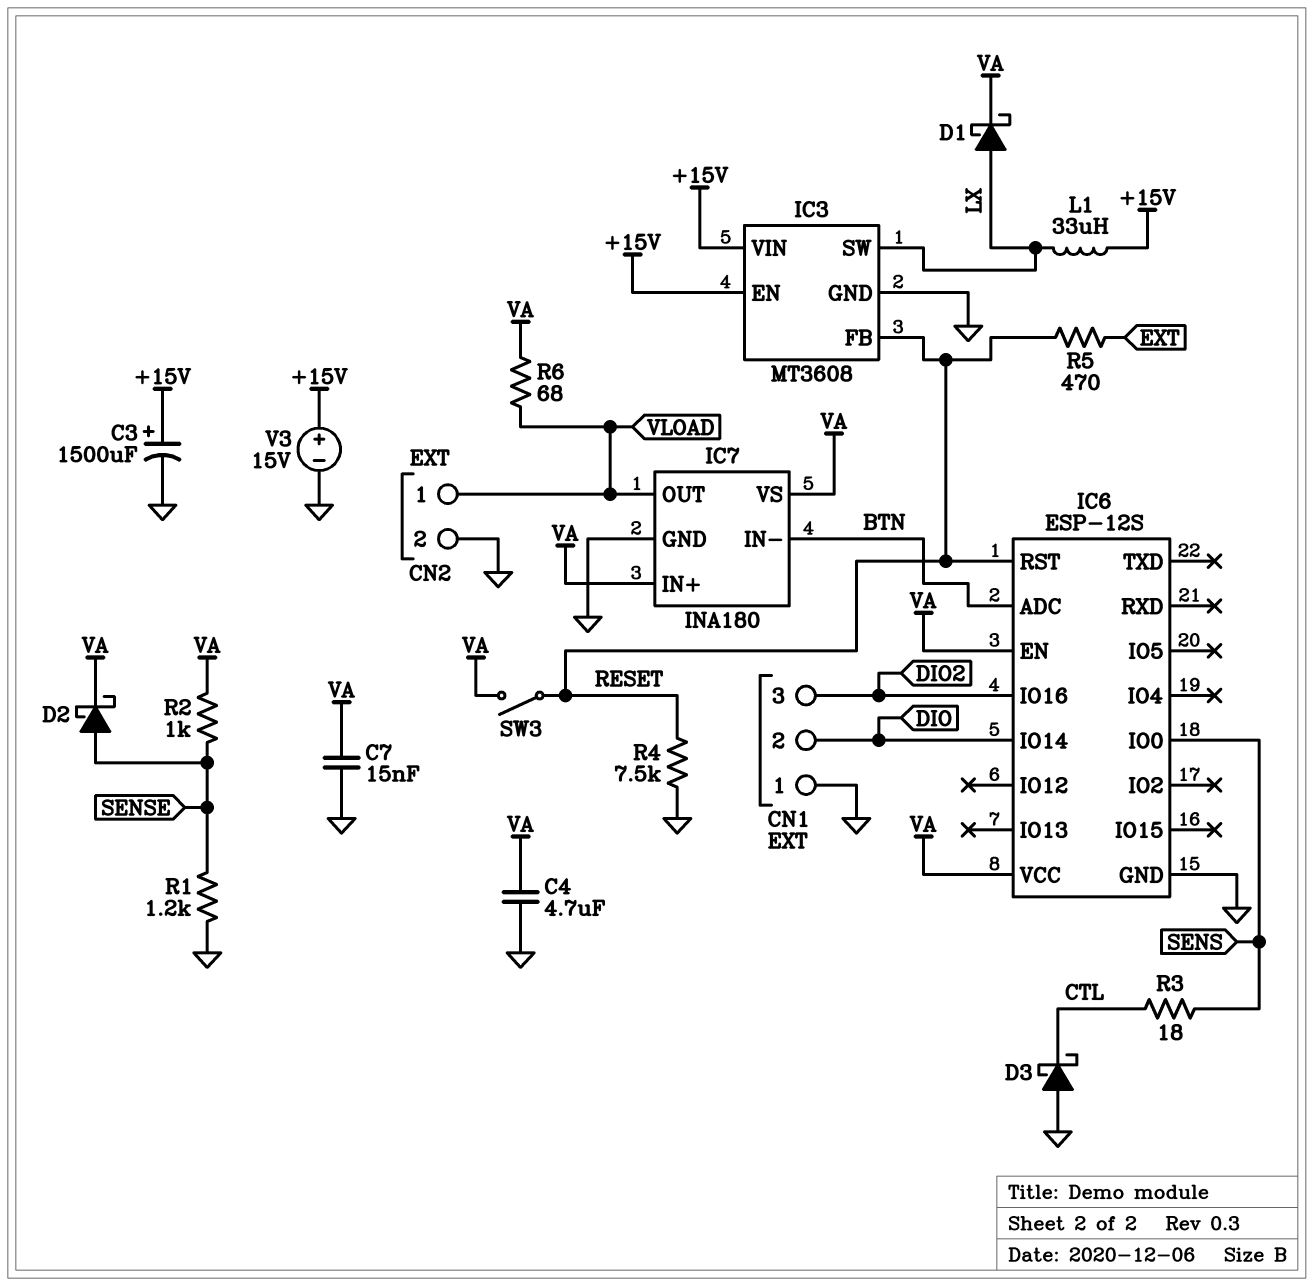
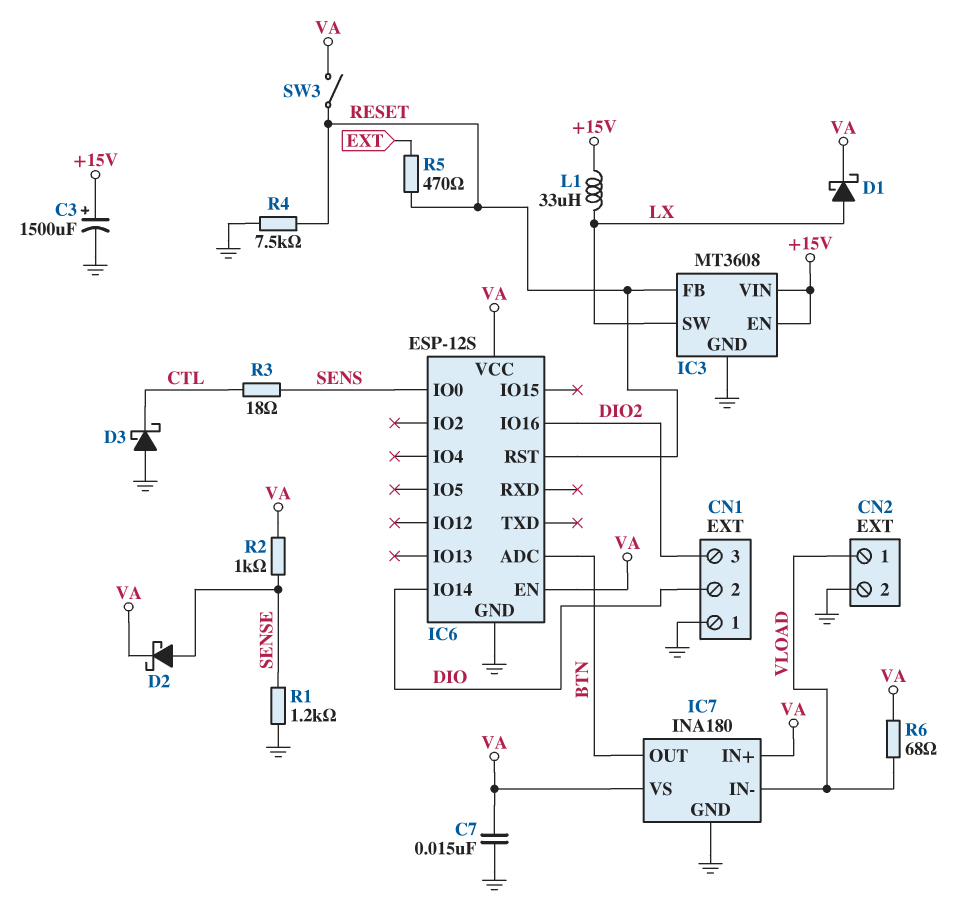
C4: 4.7uF (GND, VA) -> none
IC7 pin IN-: BTN -> VLOAD
IC7 pin OUT: VLOAD -> BTN
V3: 15V (plus +15V, minus GND) -> none

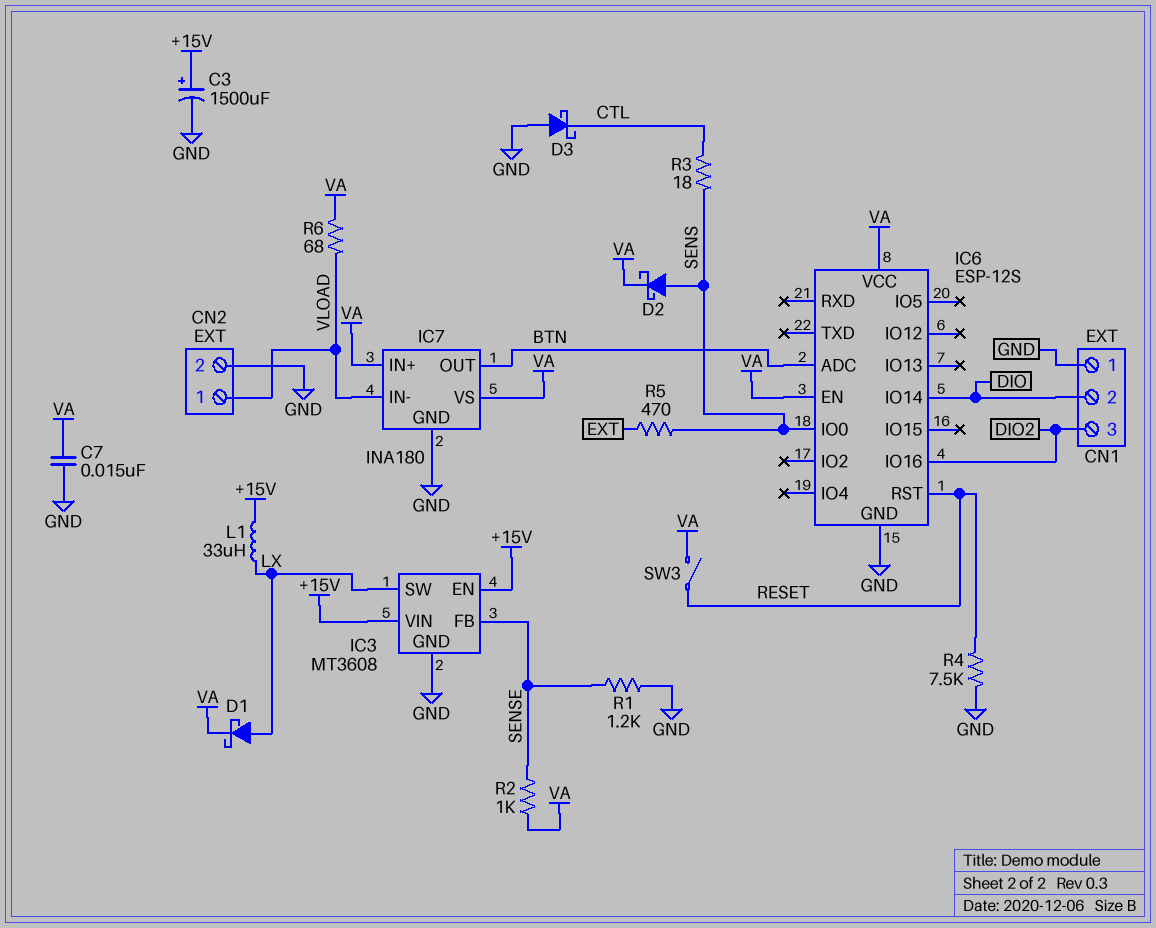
D2: schottky (A SENSE, K VA) -> schottky (A SENS, K VA)
IC3 pin FB: RESET -> SENSE
R5: 470 (EXT, RESET) -> 470 (EXT, SENS)

